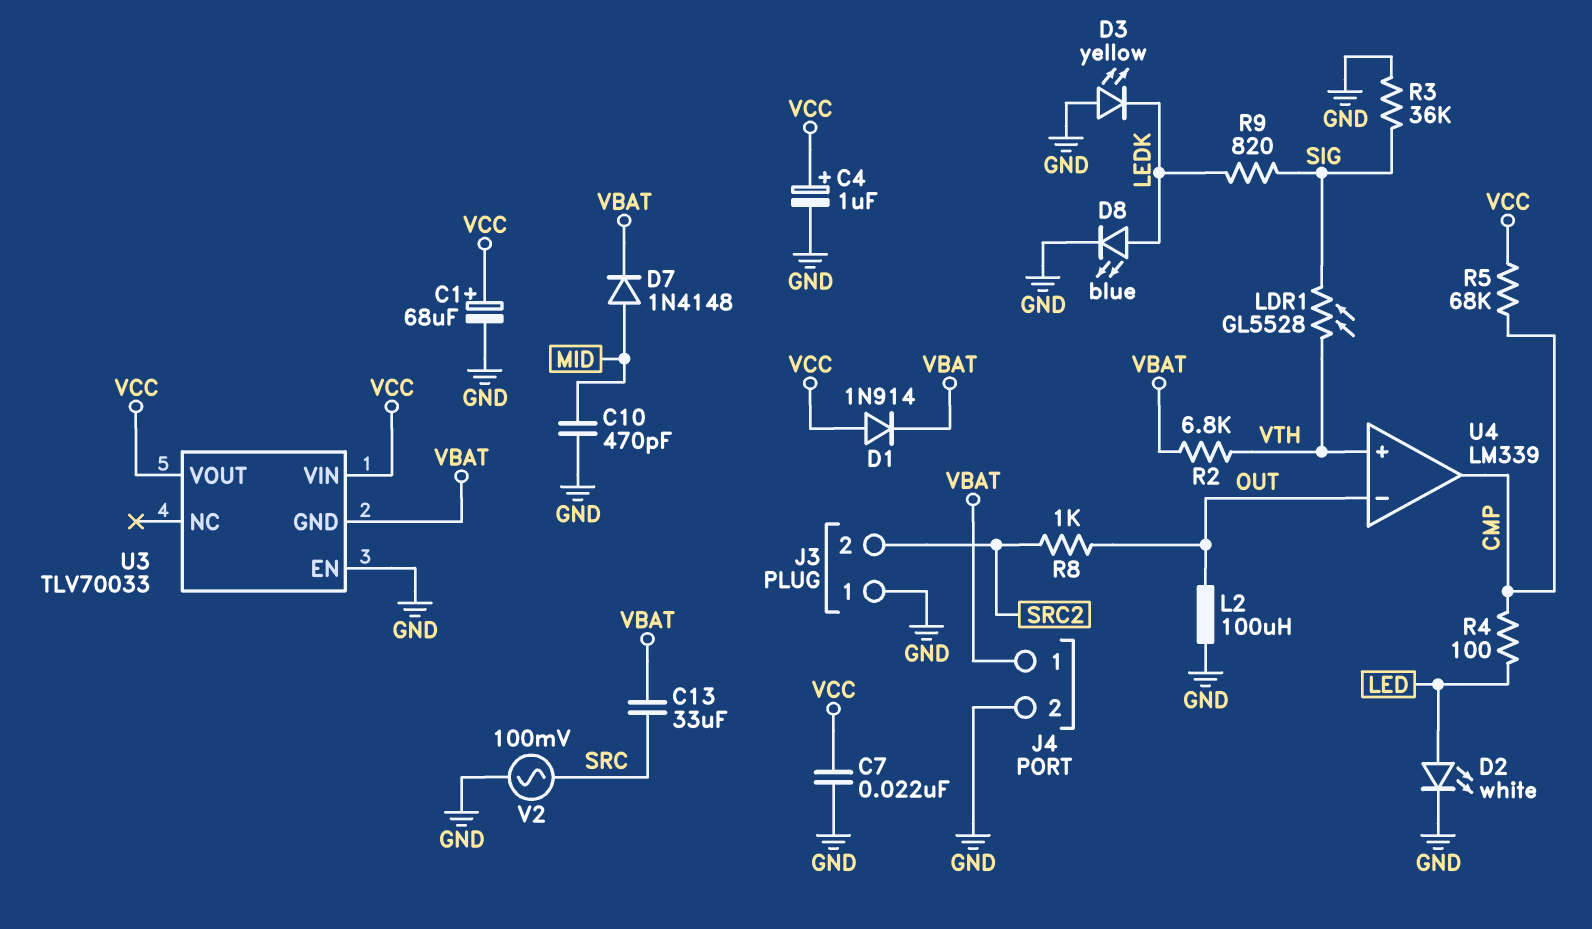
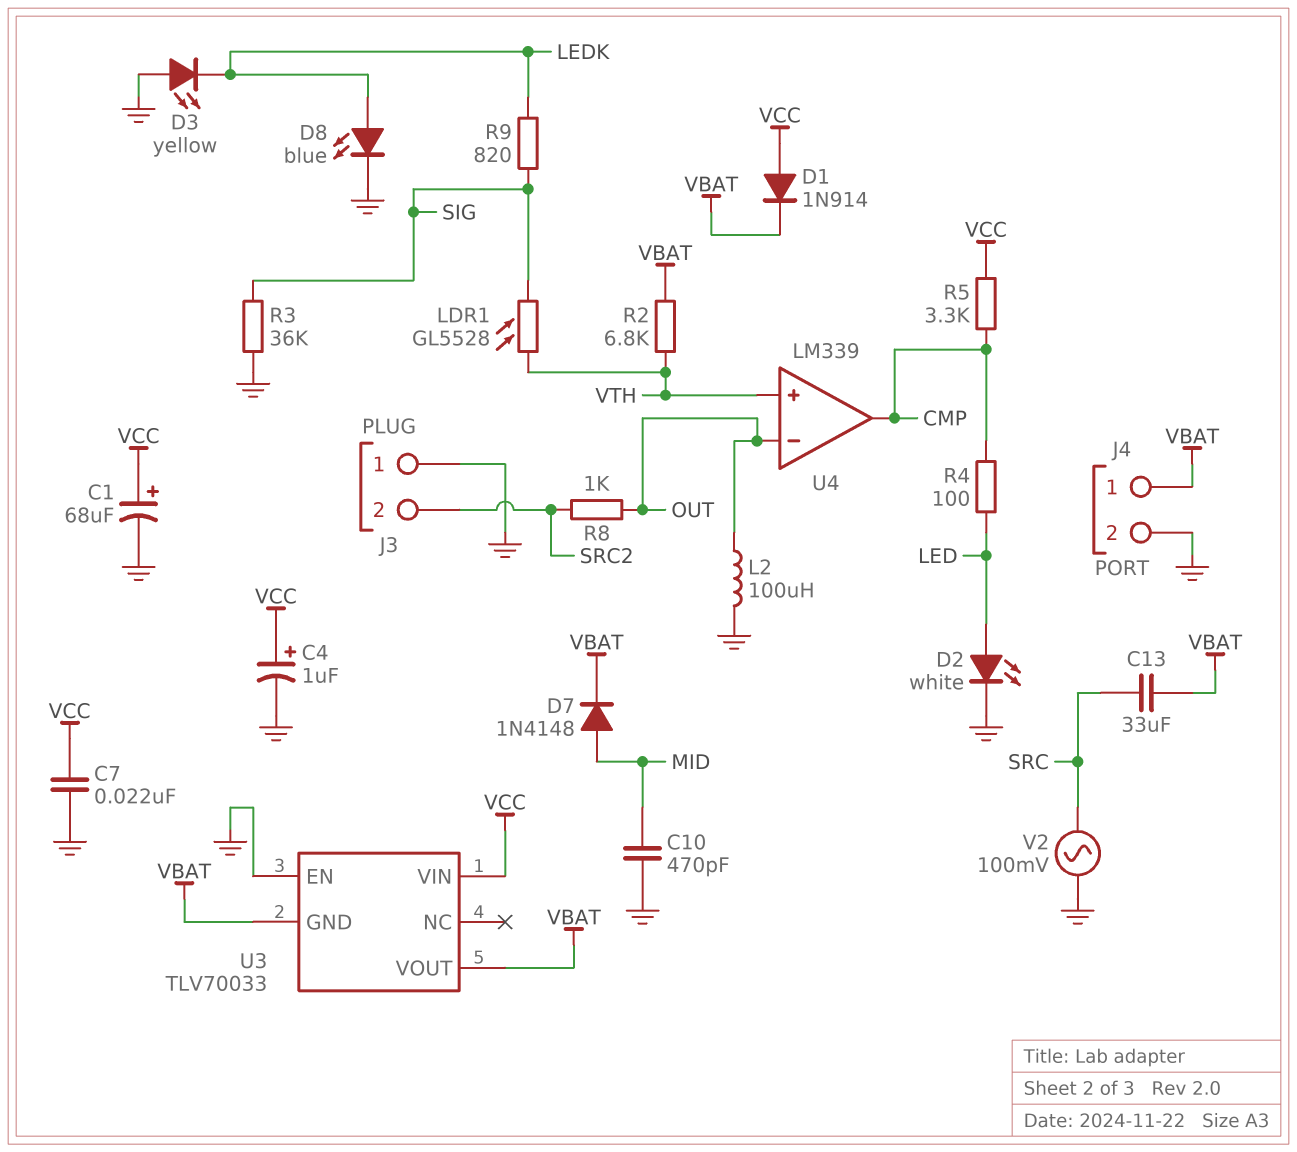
R5: 68k (CMP, VCC) -> 3.3k (CMP, VCC)
U3 pin VOUT: VCC -> VBAT

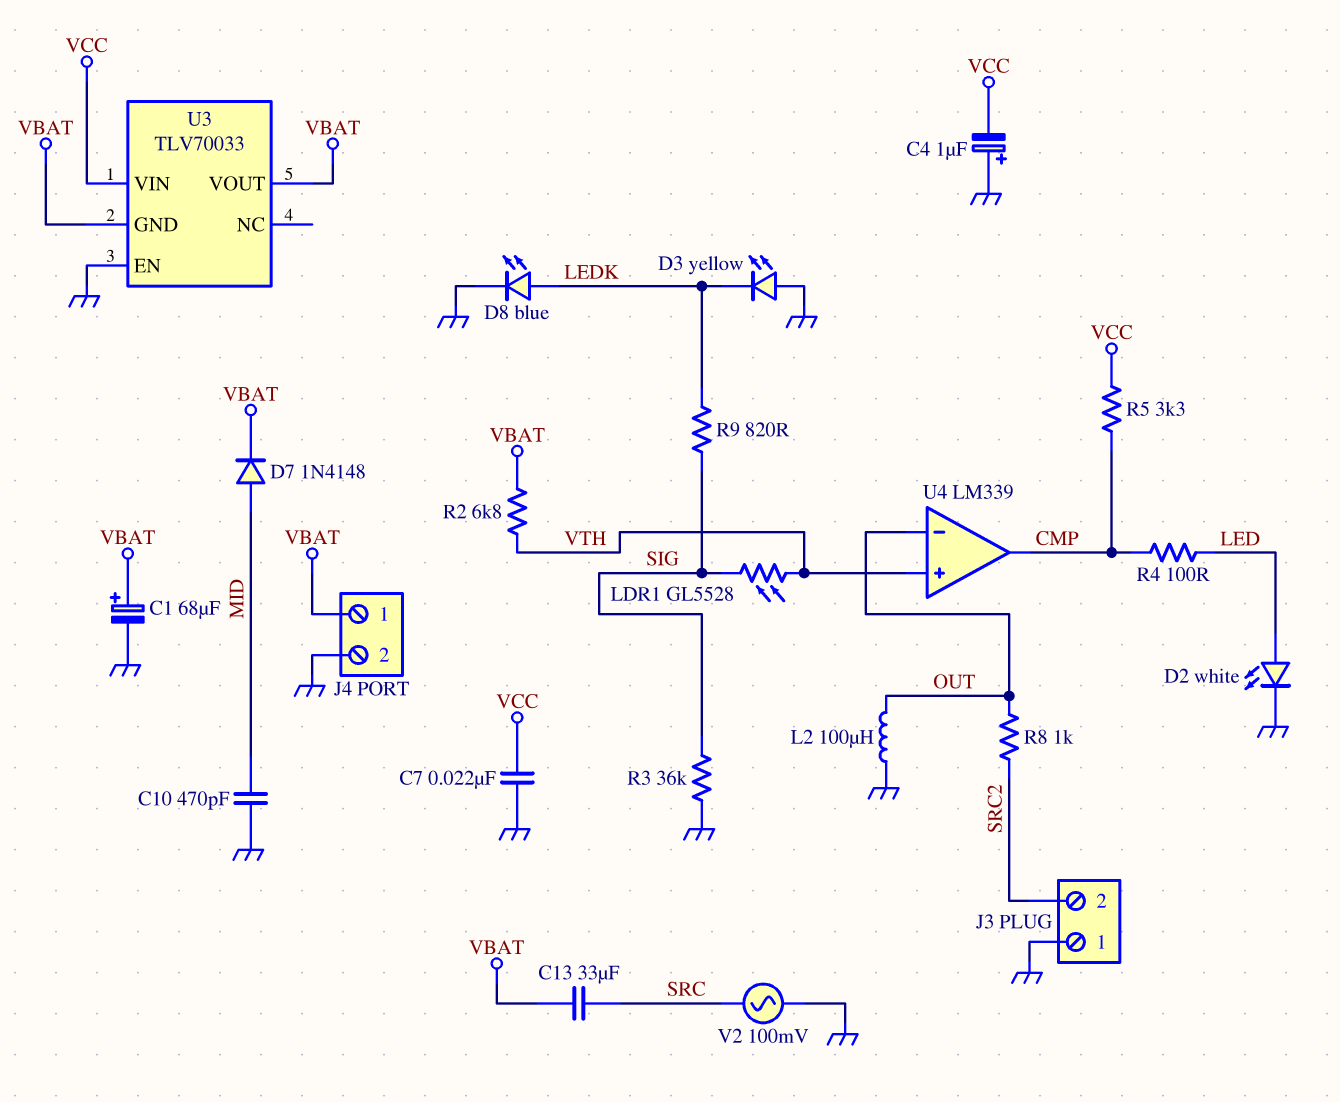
C1: 68uF (plus VCC, minus GND) -> 68uF (plus VBAT, minus GND)
C4: 1uF (plus VCC, minus GND) -> 1uF (plus GND, minus VCC)
D1: diode 1N914 (A VCC, K VBAT) -> none

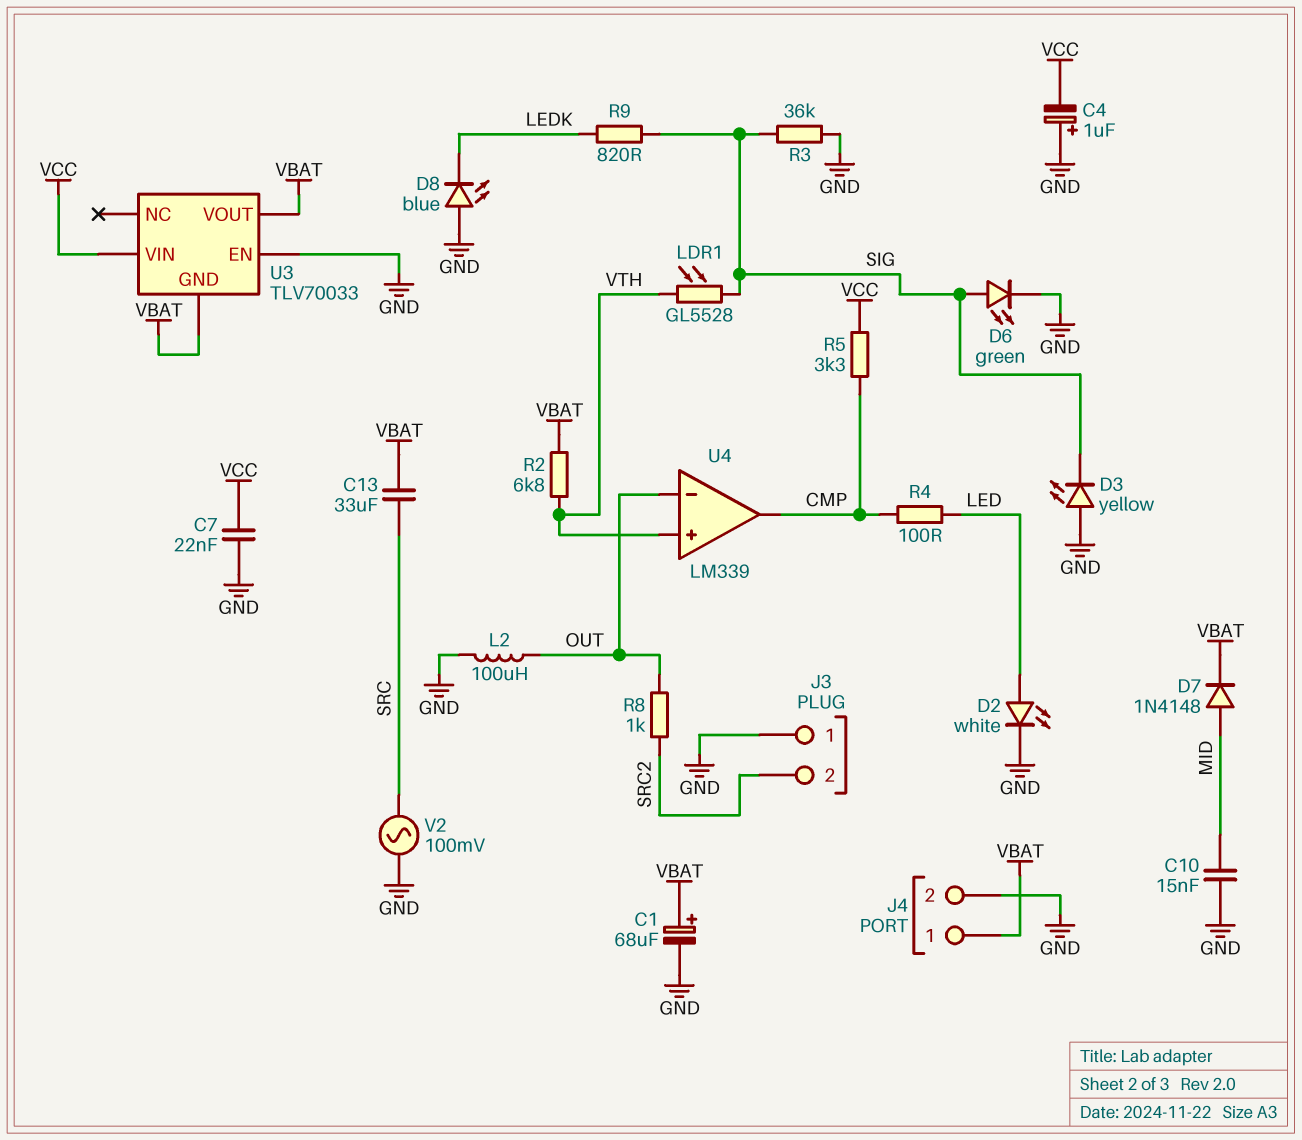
C10: 470pF (GND, MID) -> 15nF (GND, MID)
D3: LED yellow (A GND, K LEDK) -> LED yellow (A GND, K SIG)
D6: none -> LED green (A SIG, K GND)
D8: LED blue (A LEDK, K GND) -> LED blue (A GND, K LEDK)

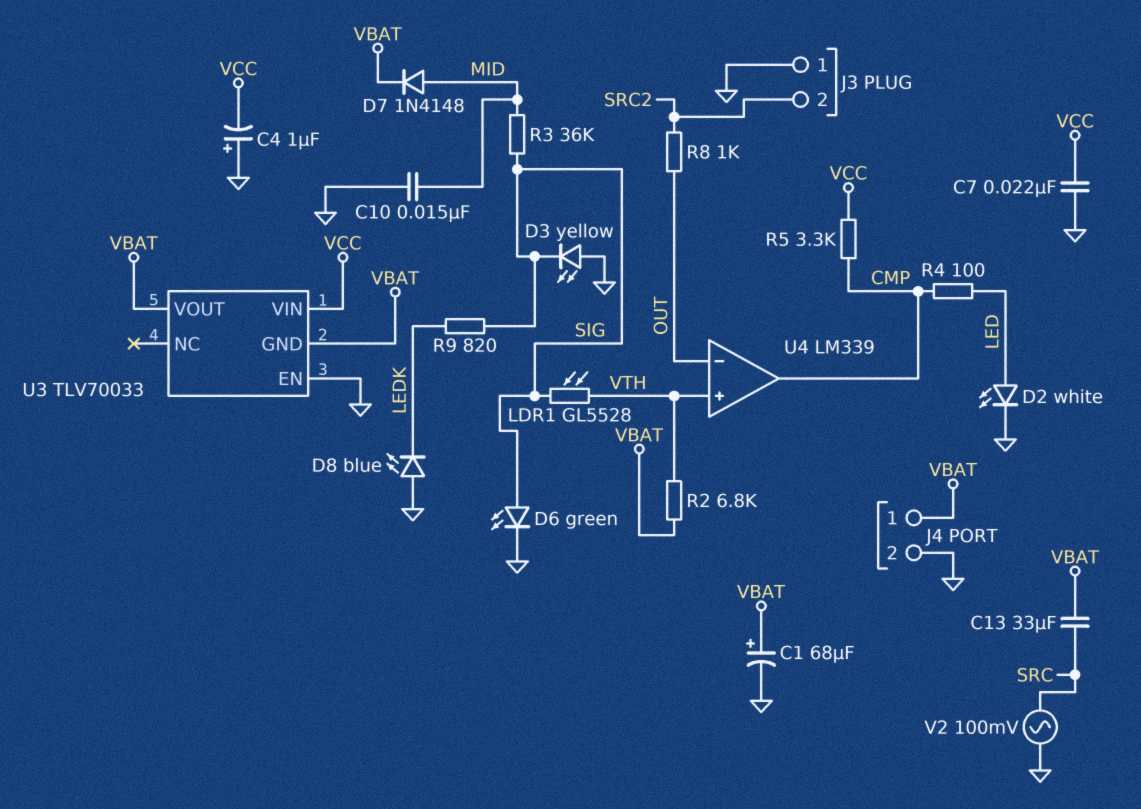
L2: 100uH (GND, OUT) -> none
R3: 36k (GND, SIG) -> 36k (MID, SIG)

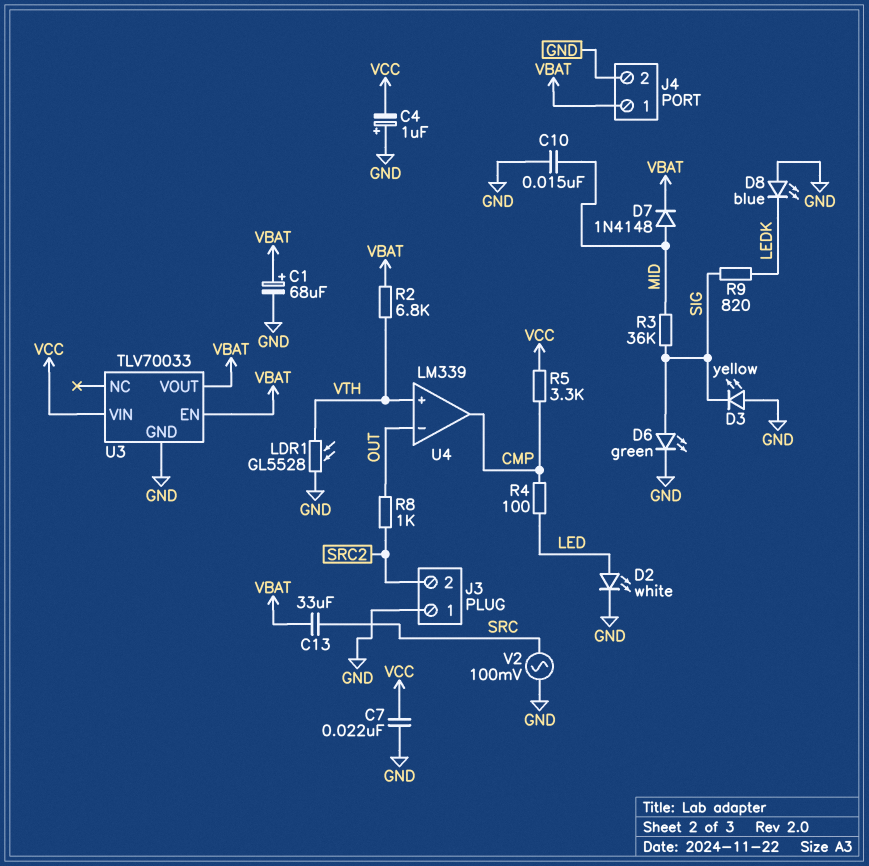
LDR1: GL5528 (SIG, VTH) -> GL5528 (GND, VTH)
U3 pin EN: GND -> VBAT
U3 pin GND: VBAT -> GND

